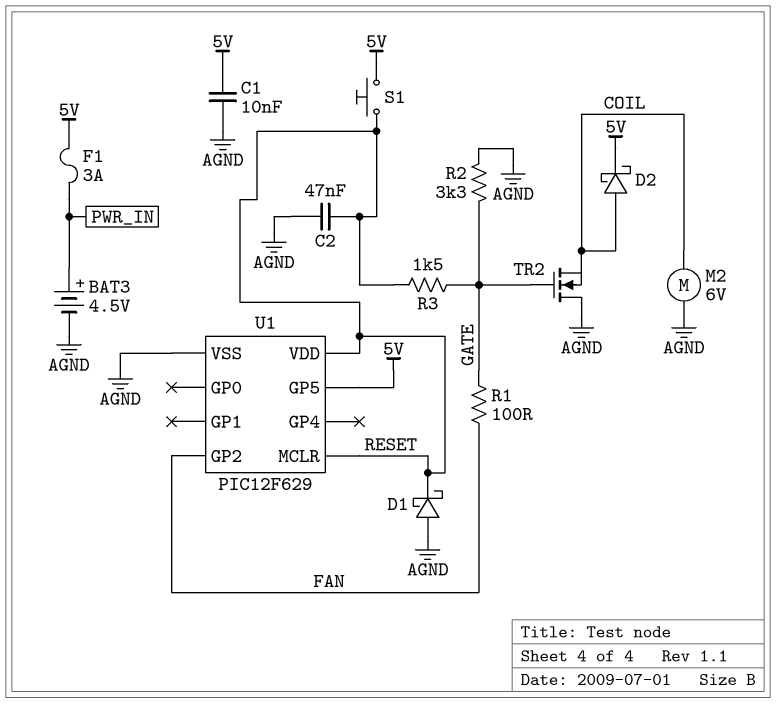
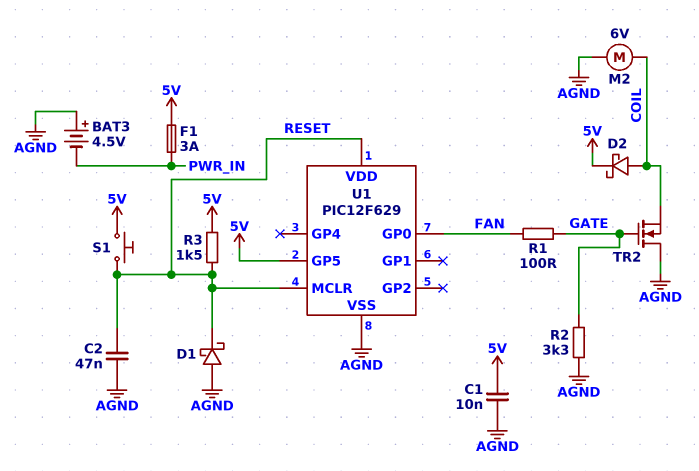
BAT3: 4.5V (plus PWR_IN, minus AGND) -> 4.5V (plus AGND, minus PWR_IN)
R3: 1.5k (GATE, RESET) -> 1.5k (5V, RESET)
U1 pin GP0: none -> FAN
U1 pin GP2: FAN -> none

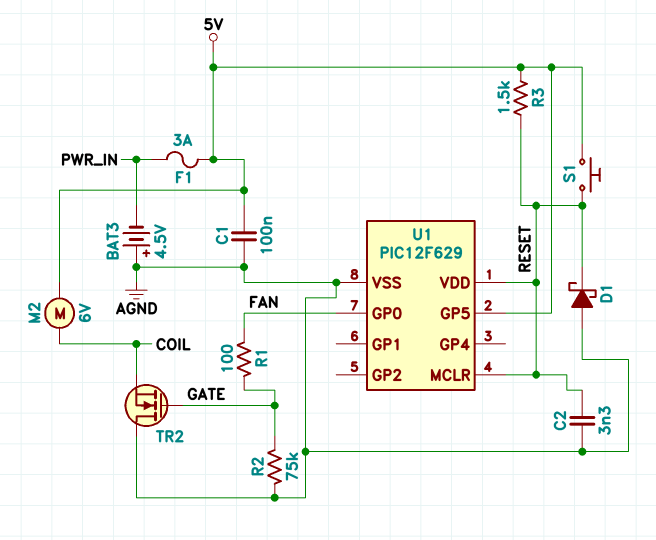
C1: 10nF (5V, AGND) -> 100nF (5V, AGND)
C2: 47nF (AGND, RESET) -> 3.3nF (AGND, RESET)
D2: schottky (A COIL, K 5V) -> none
M2: motor 6V (AGND, COIL) -> motor 6V (5V, COIL)
R2: 3.3k (AGND, GATE) -> 75k (AGND, GATE)

